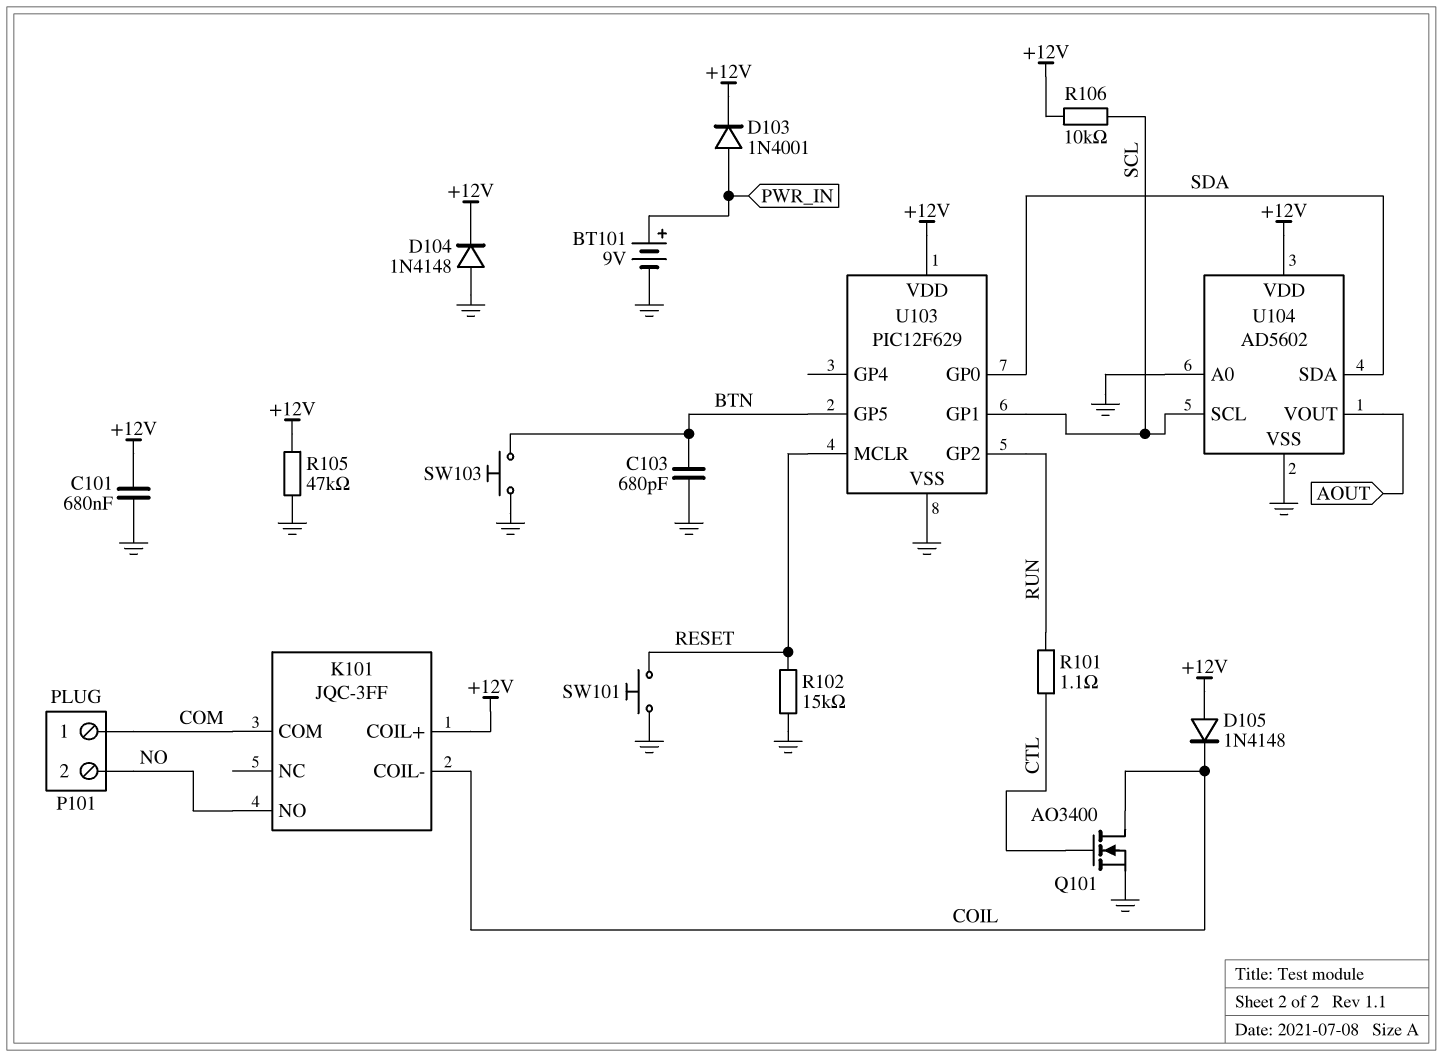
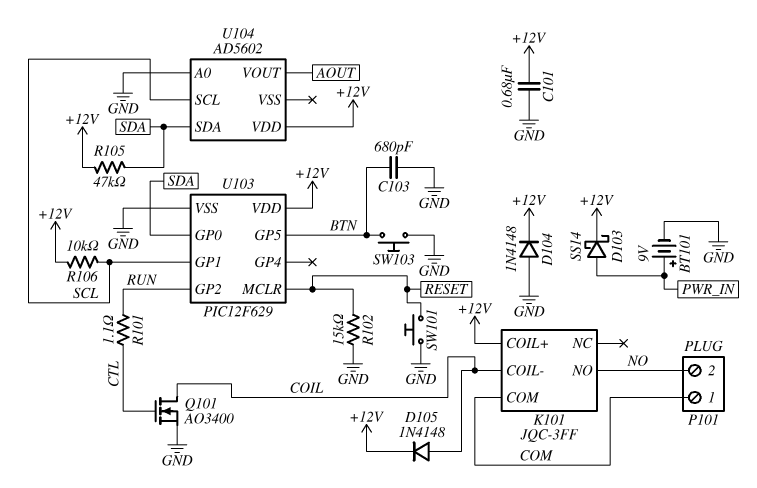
D103: diode 1N4001 (A PWR_IN, K +12V) -> schottky SS14 (A PWR_IN, K +12V)
D105: diode 1N4148 (A +12V, K COIL) -> diode 1N4148 (A COIL, K +12V)
R105: 47k (+12V, GND) -> 47k (+12V, SDA)
U104 pin VSS: GND -> none

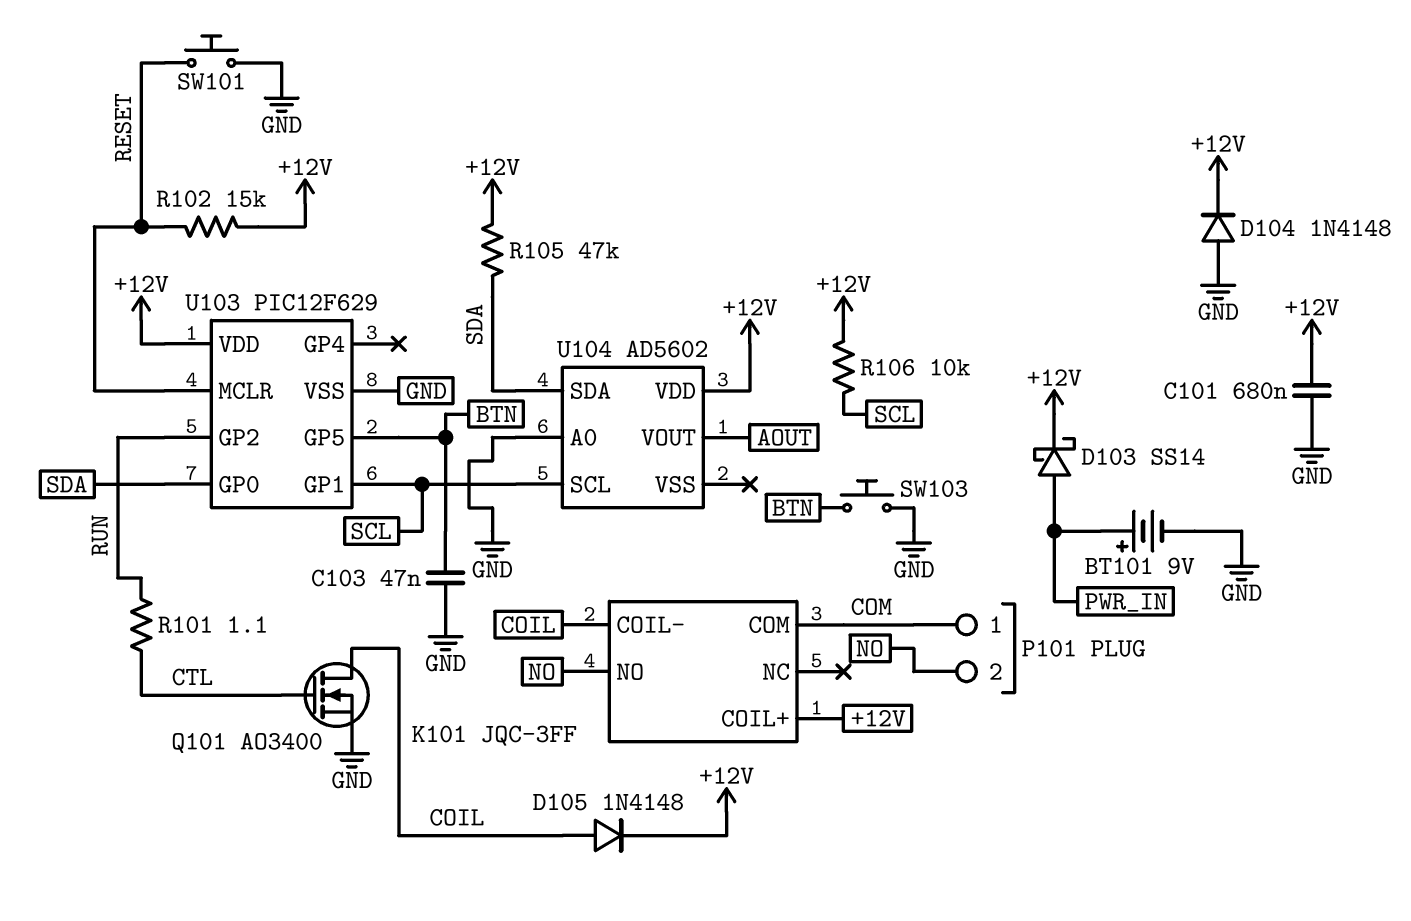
C103: 680pF (BTN, GND) -> 47nF (BTN, GND)
R102: 15k (GND, RESET) -> 15k (+12V, RESET)

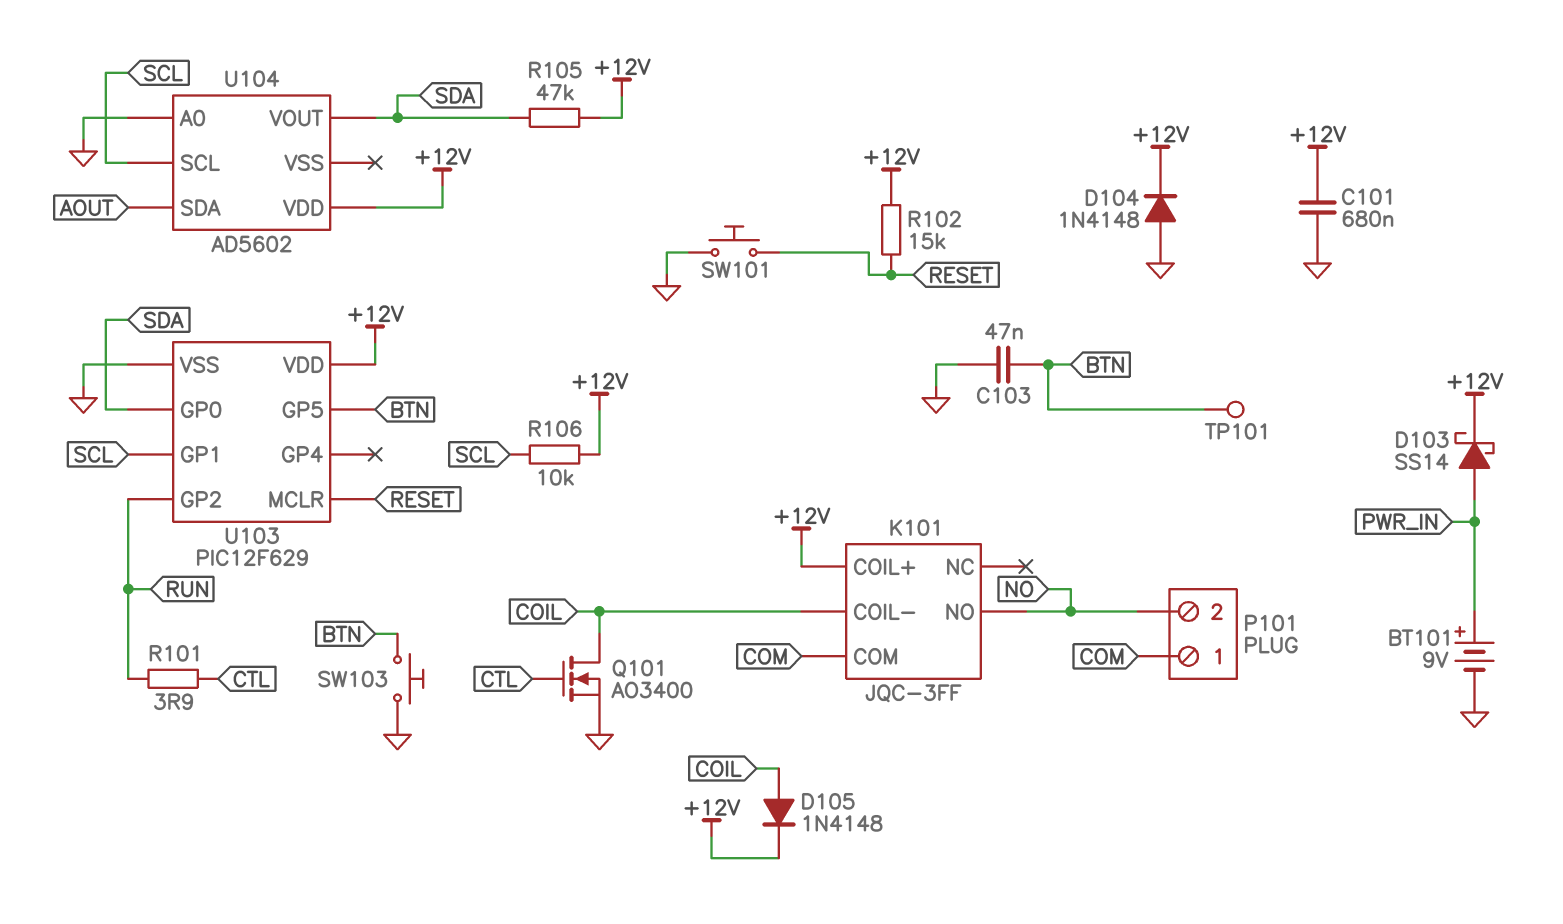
R101: 1.1 (CTL, RUN) -> 3.9 (CTL, RUN)
TP101: none -> test point (BTN)
U104 pin SDA: SDA -> AOUT
U104 pin VOUT: AOUT -> SDA

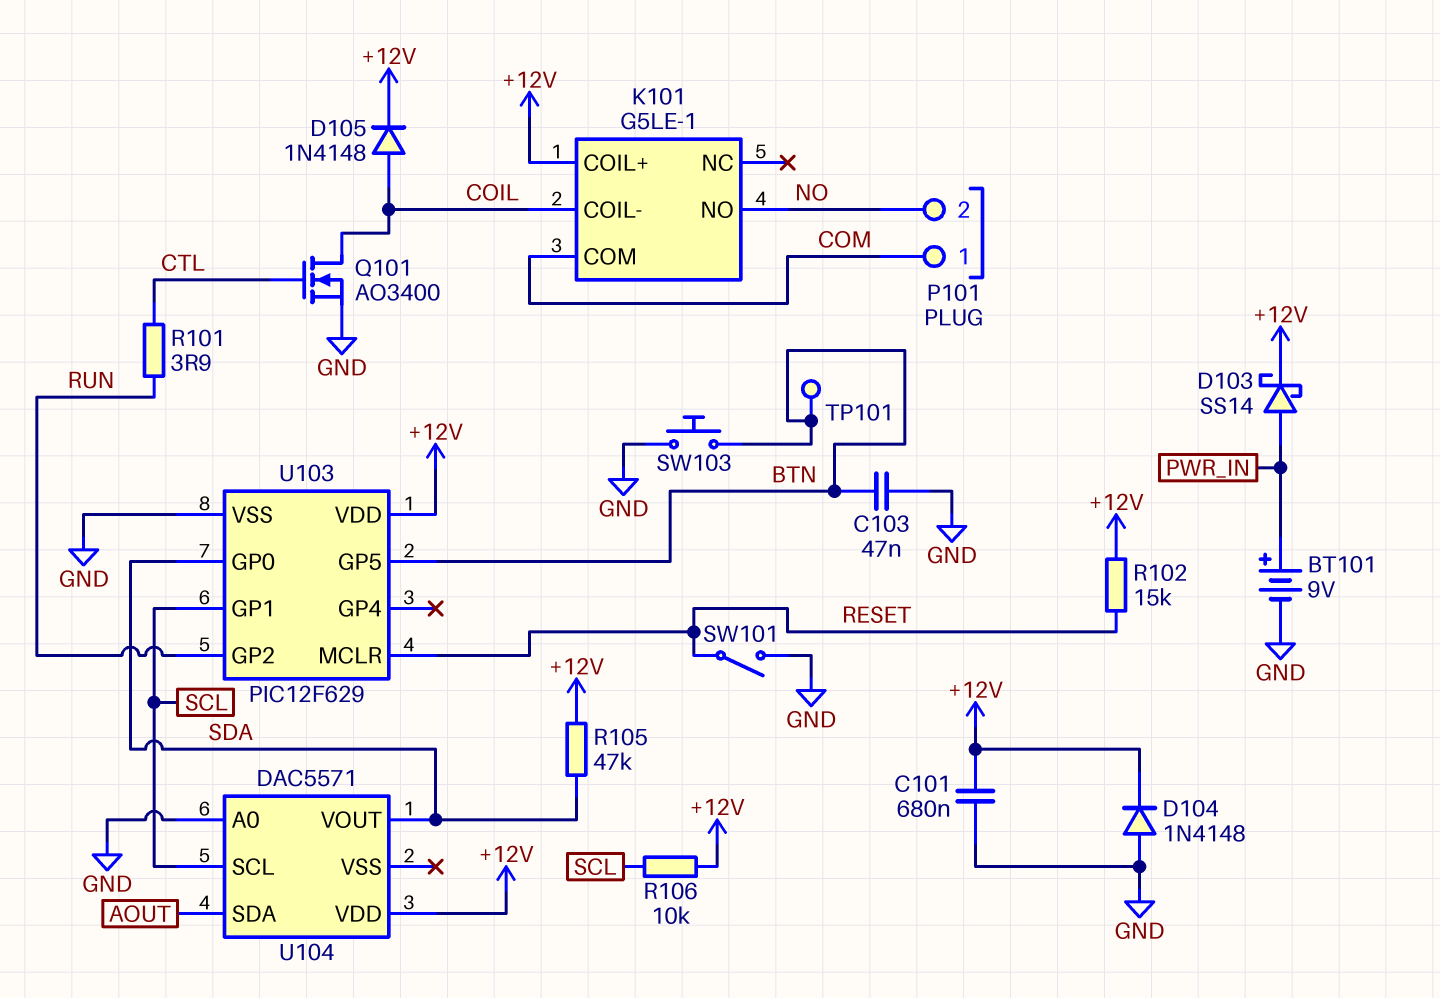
K101: JQC-3FF -> G5LE-1
SW101: button (GND, RESET) -> switch (GND, RESET)
U104: AD5602 -> DAC5571

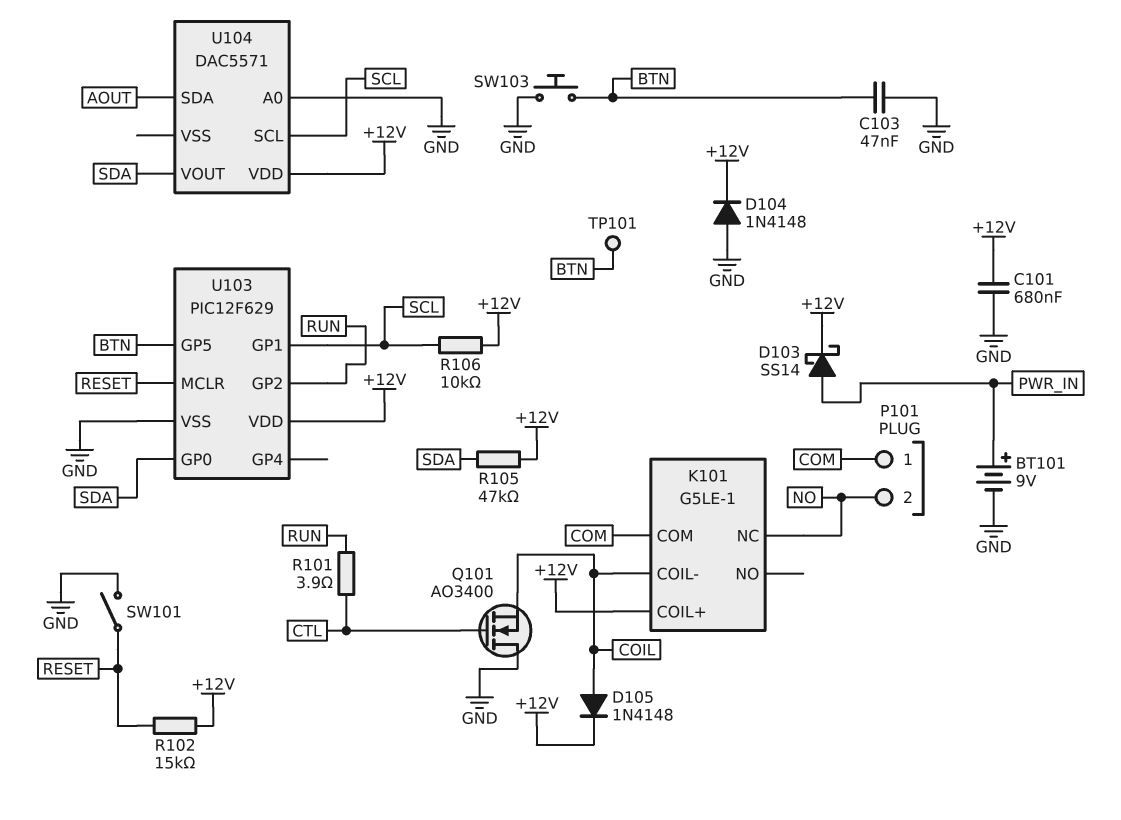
K101 pin NC: none -> NO
K101 pin NO: NO -> none
Q101: NMOS AO3400 (G CTL, D COIL, S GND) -> NMOS AO3400 (G CTL, D GND, S COIL)

